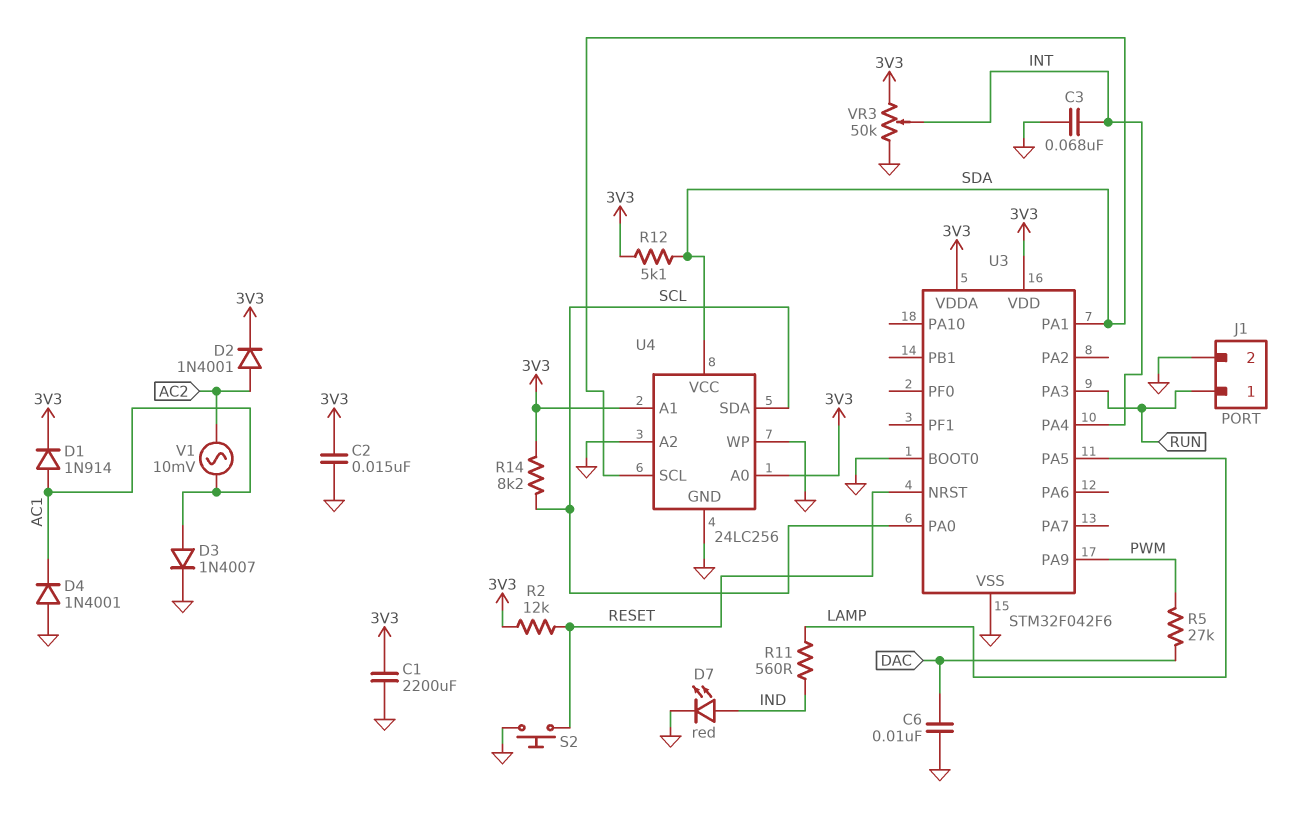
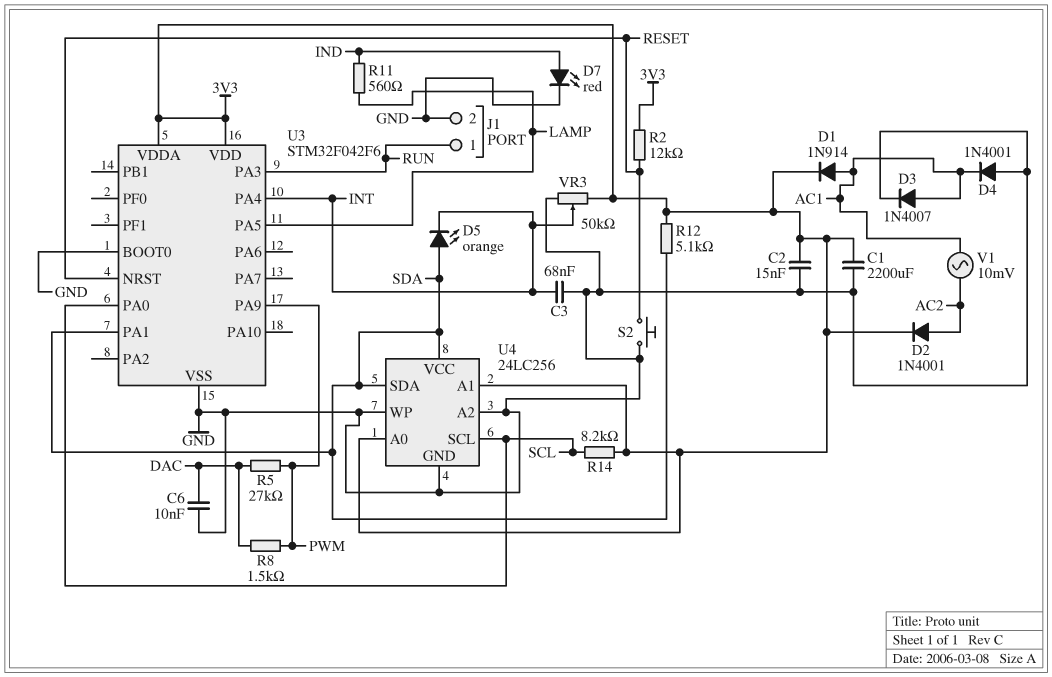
D5: none -> LED orange (A SDA, K INT)
R8: none -> 1.5k (DAC, PWM)
U4 pin SCL: SDA -> SCL
U4 pin SDA: SCL -> SDA

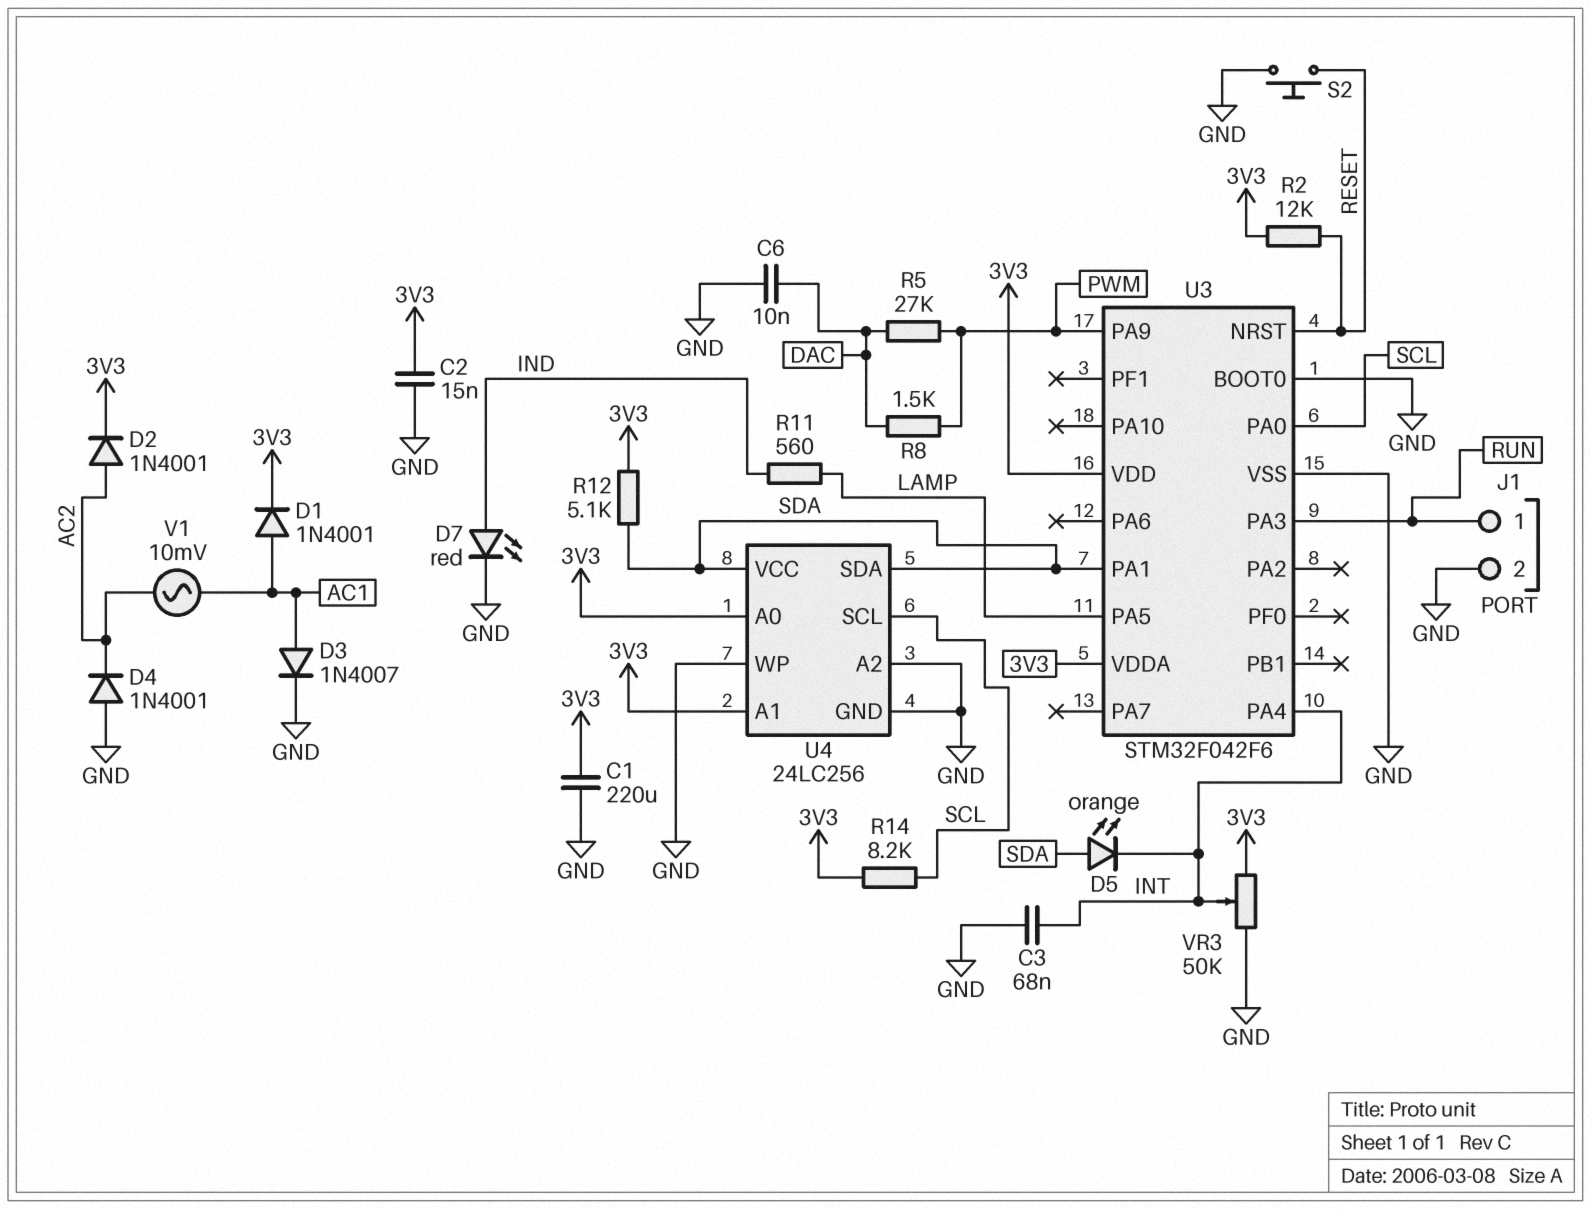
C1: 2200uF (3V3, GND) -> 220uF (3V3, GND)
D1: diode 1N914 (A AC1, K 3V3) -> diode 1N4001 (A AC1, K 3V3)
D4: diode 1N4001 (A GND, K AC1) -> diode 1N4001 (A GND, K AC2)

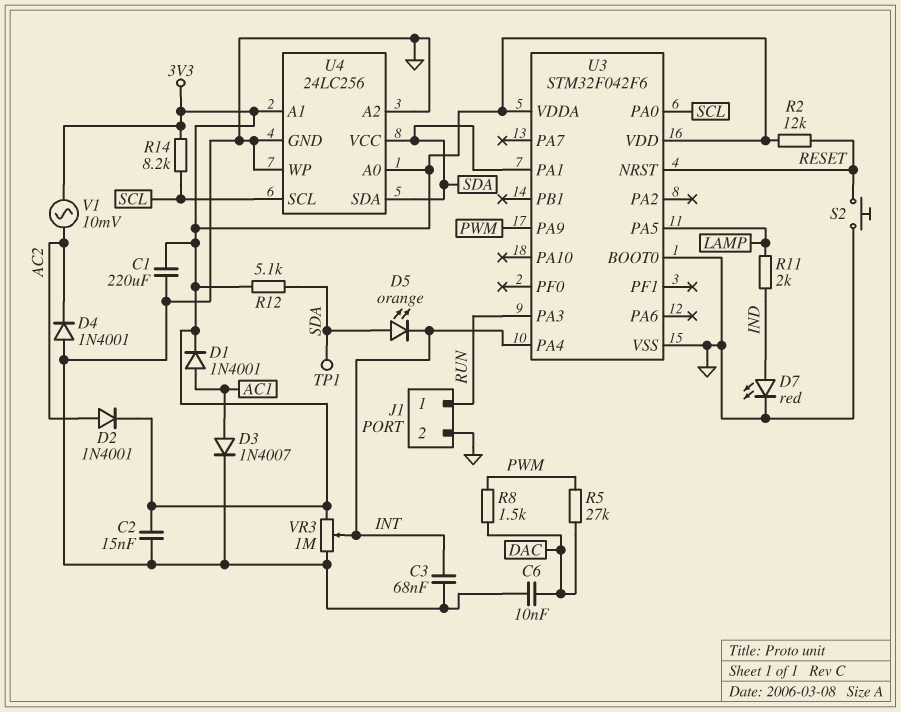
R11: 560 (IND, LAMP) -> 2k (IND, LAMP)
TP1: none -> test point (SDA)
V1: AC 10mV (AC1, AC2) -> AC 10mV (3V3, AC2)
VR3: 50k (3V3, GND, wiper INT) -> 1M (3V3, GND, wiper INT)

